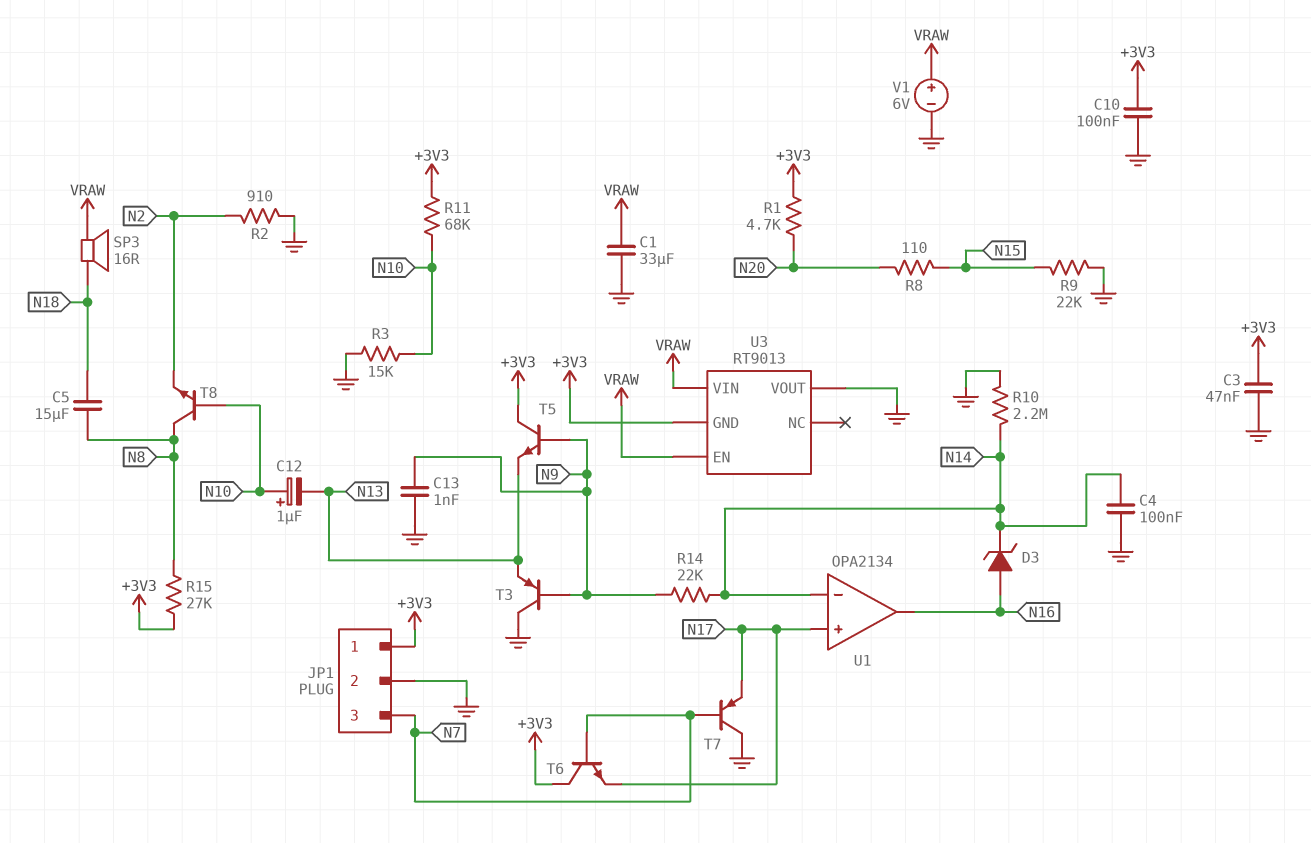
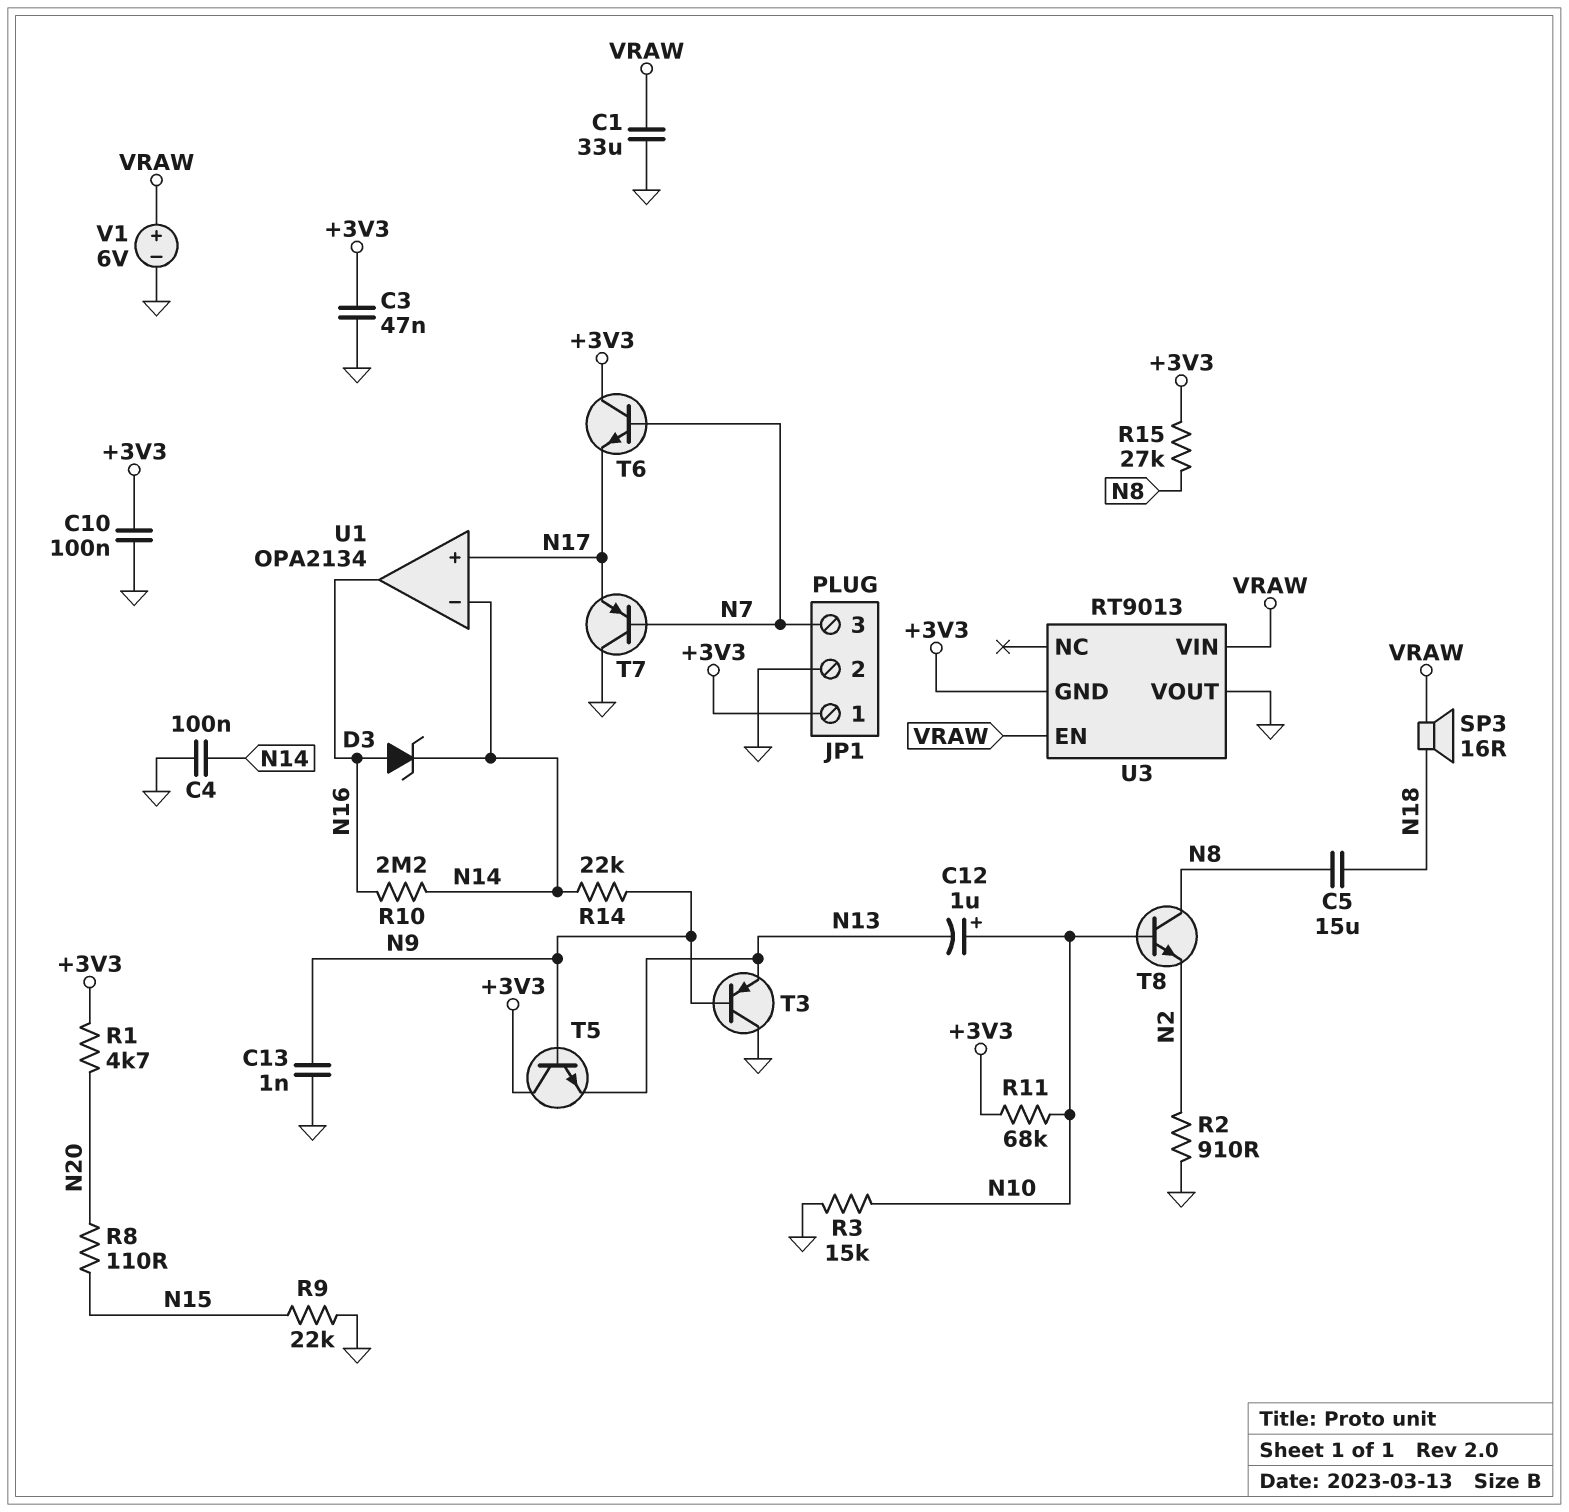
R10: 2.2M (GND, N14) -> 2.2M (N14, N16)

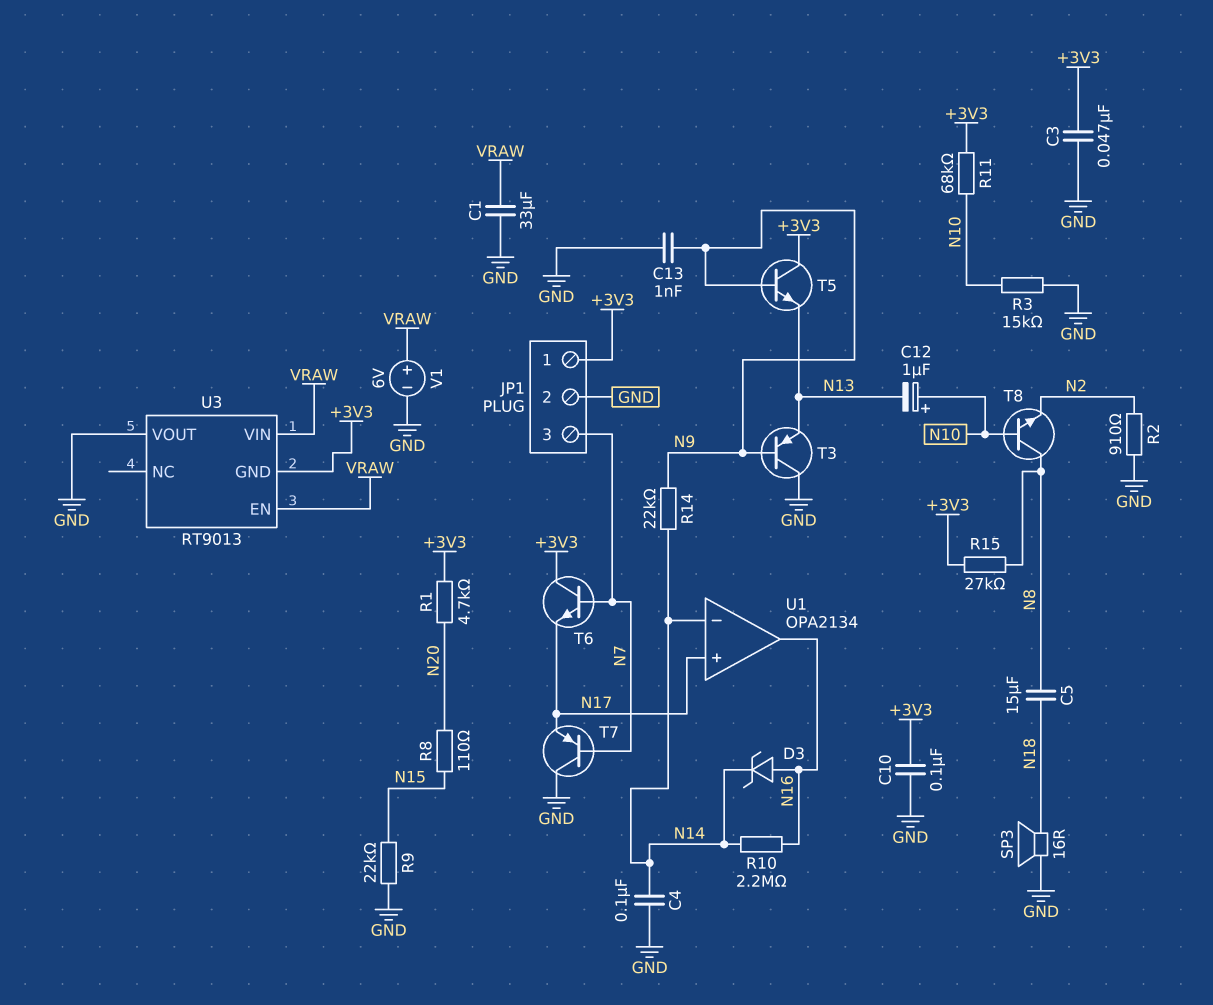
SP3: speaker 16R (N18, VRAW) -> speaker 16R (GND, N18)

